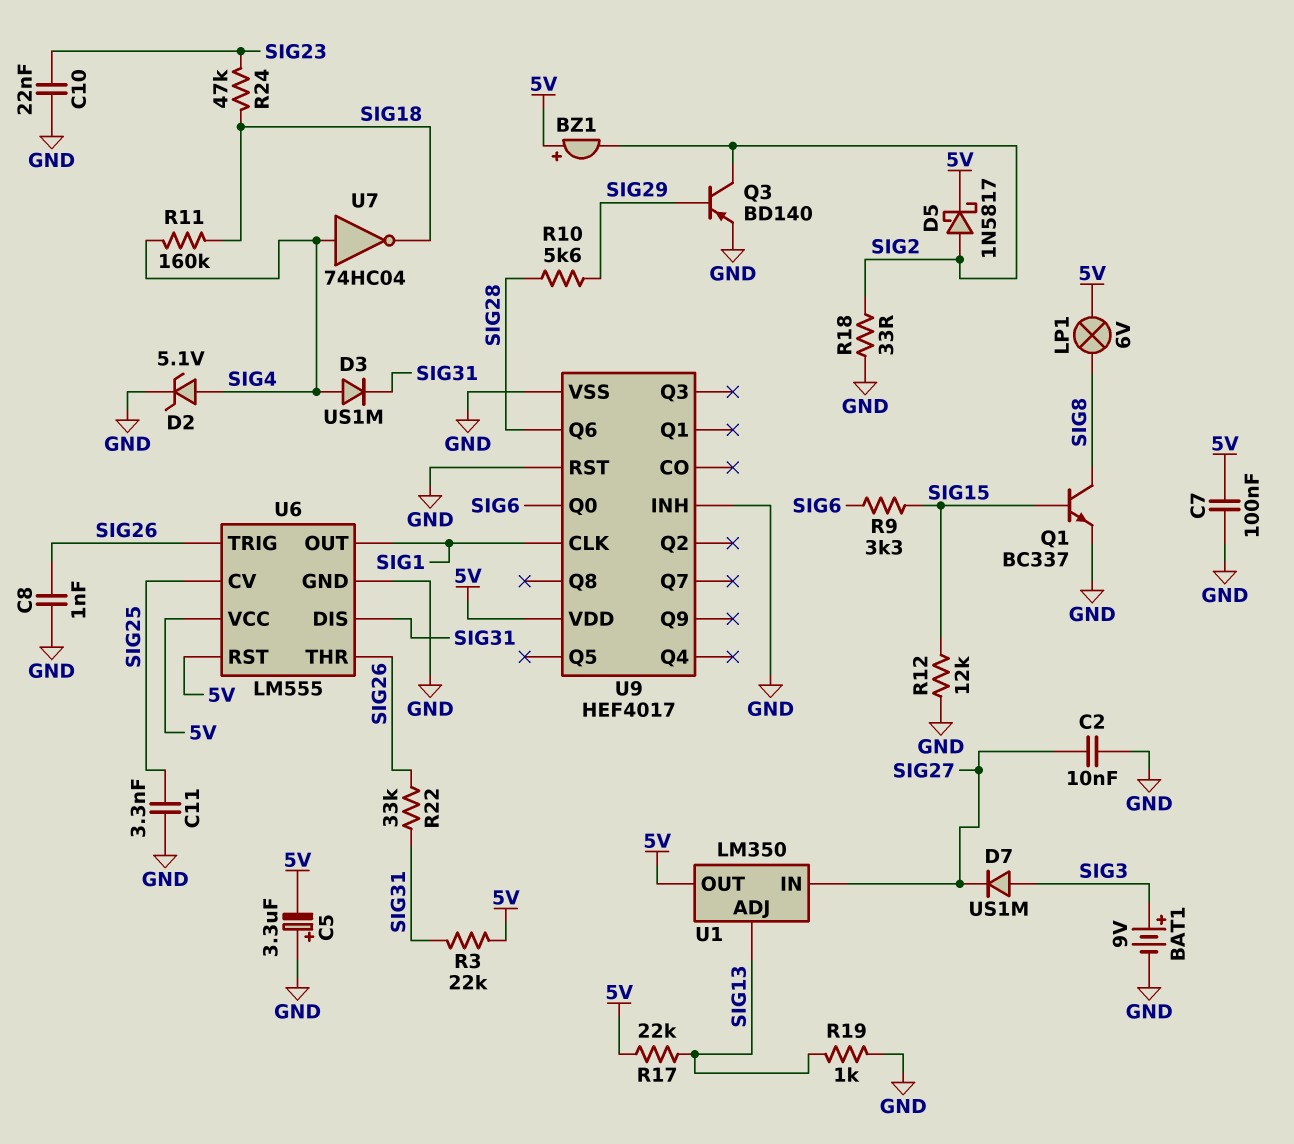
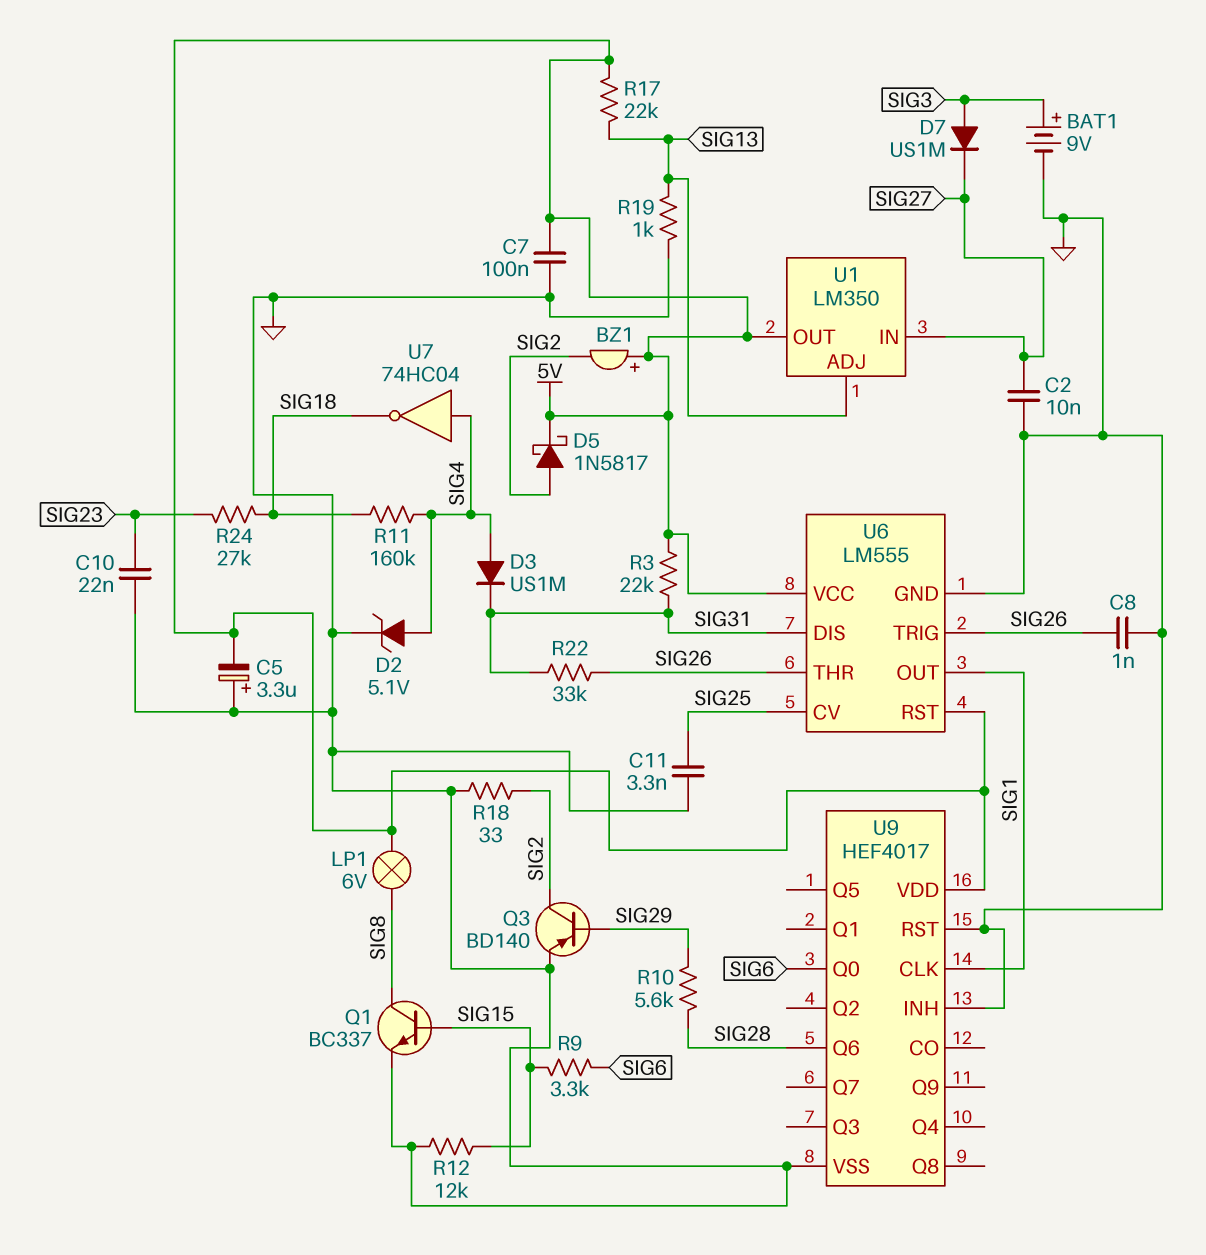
R24: 47k (SIG18, SIG23) -> 27k (SIG18, SIG23)

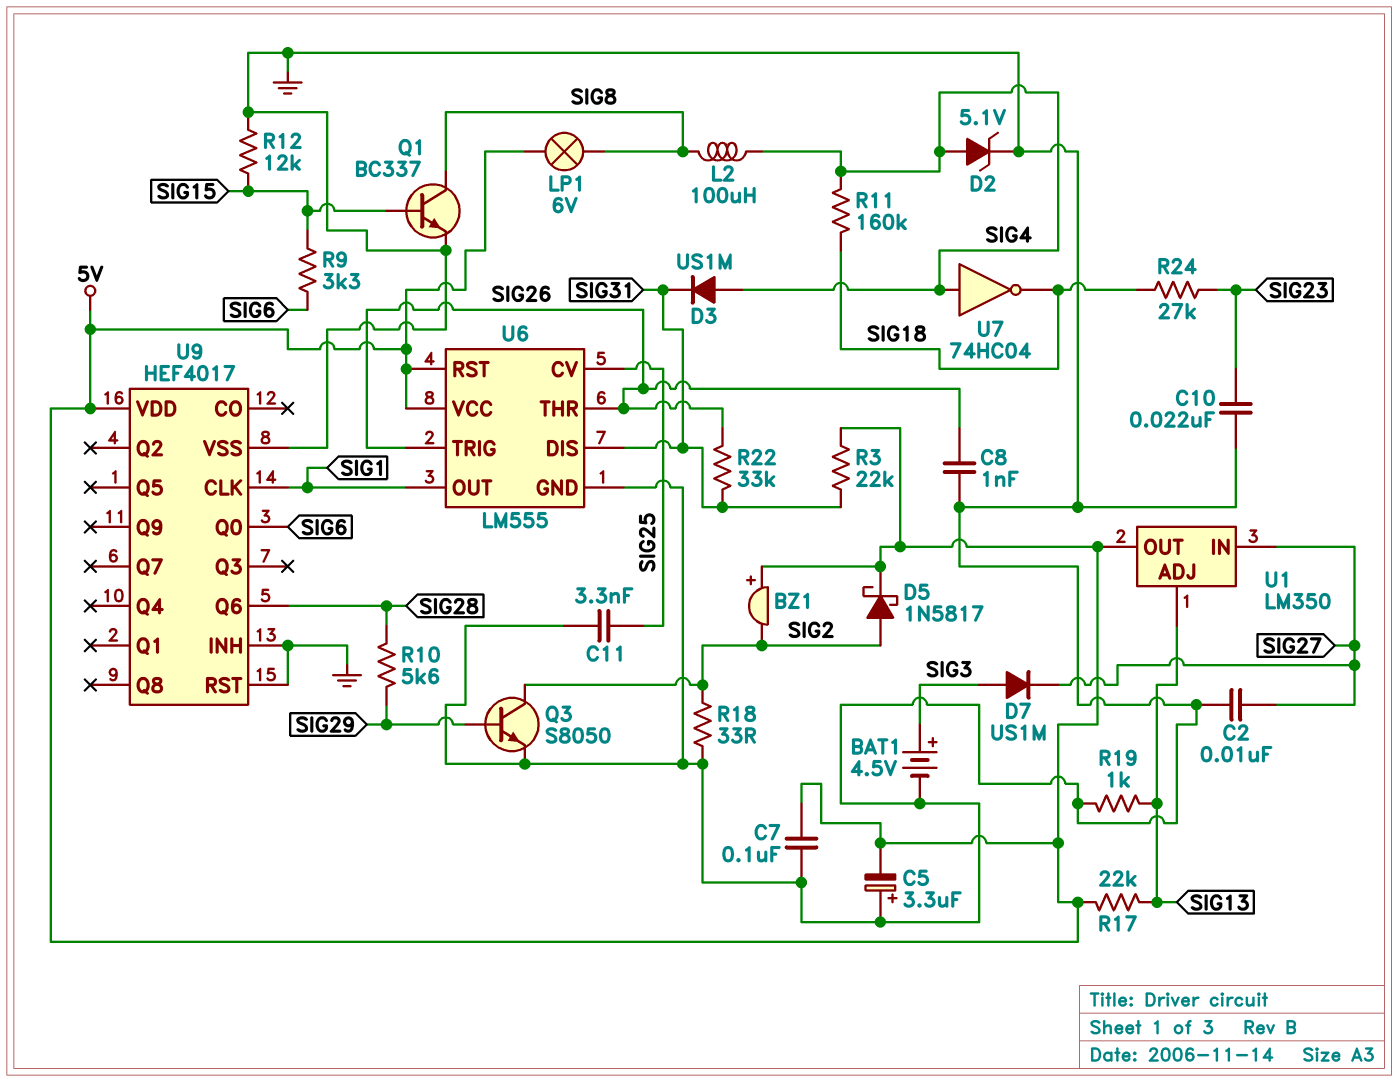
BAT1: 9V (plus SIG3, minus GND) -> 4.5V (plus SIG3, minus GND)
L2: none -> 100uH (SIG4, SIG8)
Q3: PNP BD140 (B SIG29, C SIG2, E GND) -> NPN S8050 (B SIG29, C SIG2, E GND)

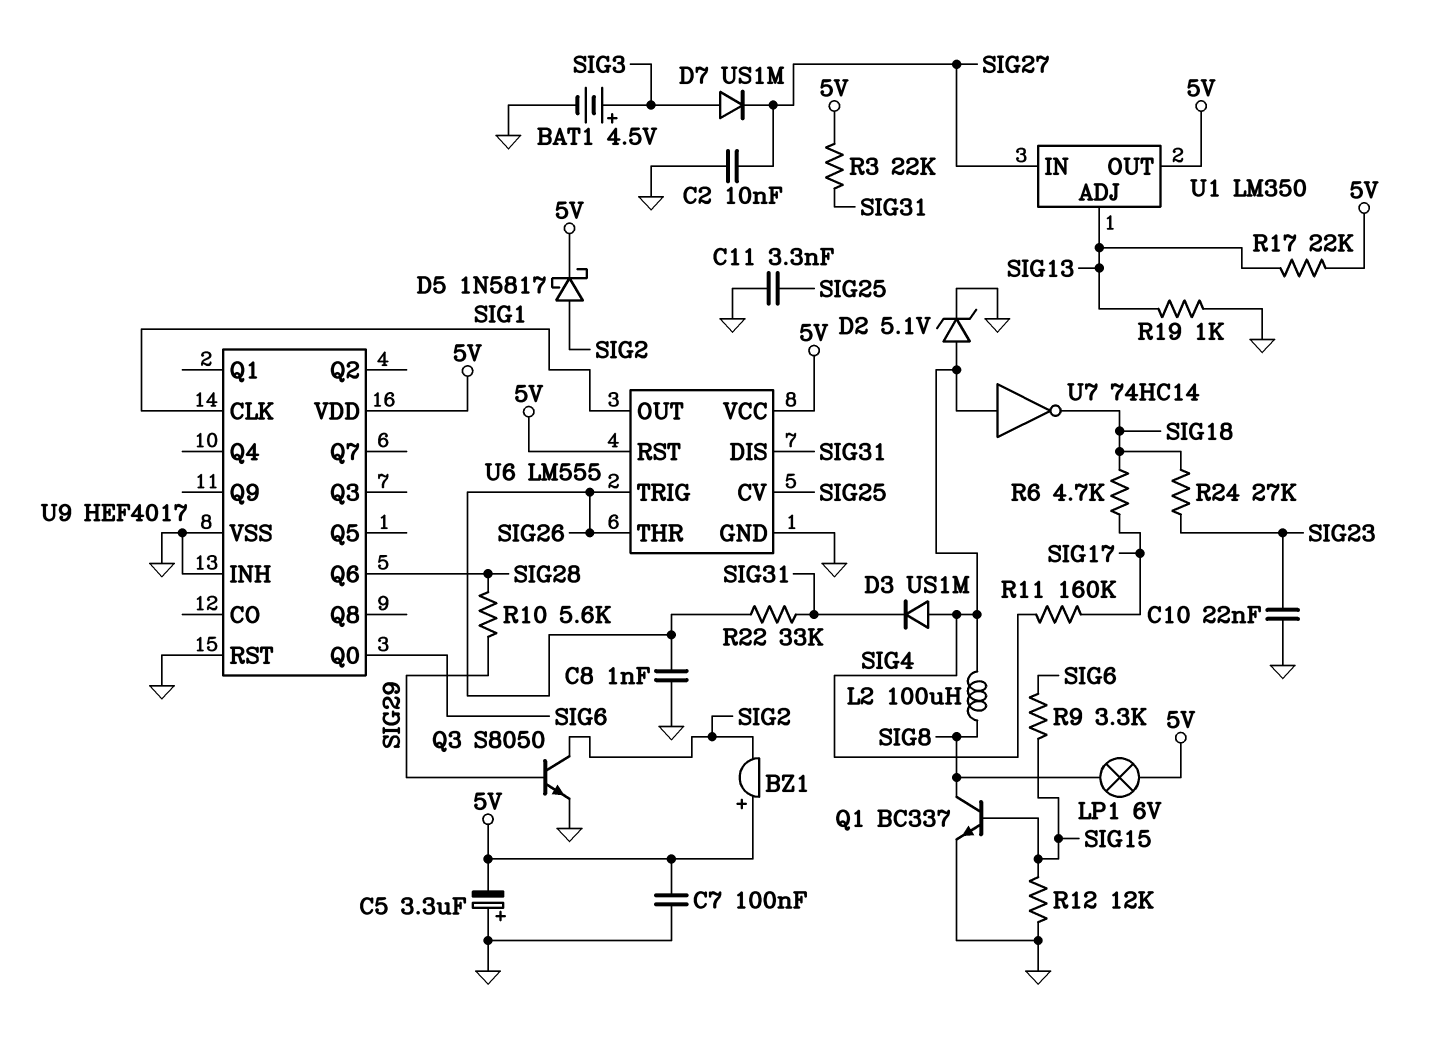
R6: none -> 4.7k (SIG17, SIG18)
R11: 160k (SIG4, SIG18) -> 160k (SIG4, SIG17)
R18: 33 (GND, SIG2) -> none
U7: NOT 74HC04 (in SIG4, out SIG18) -> NOT 74HC14 (in SIG4, out SIG18)

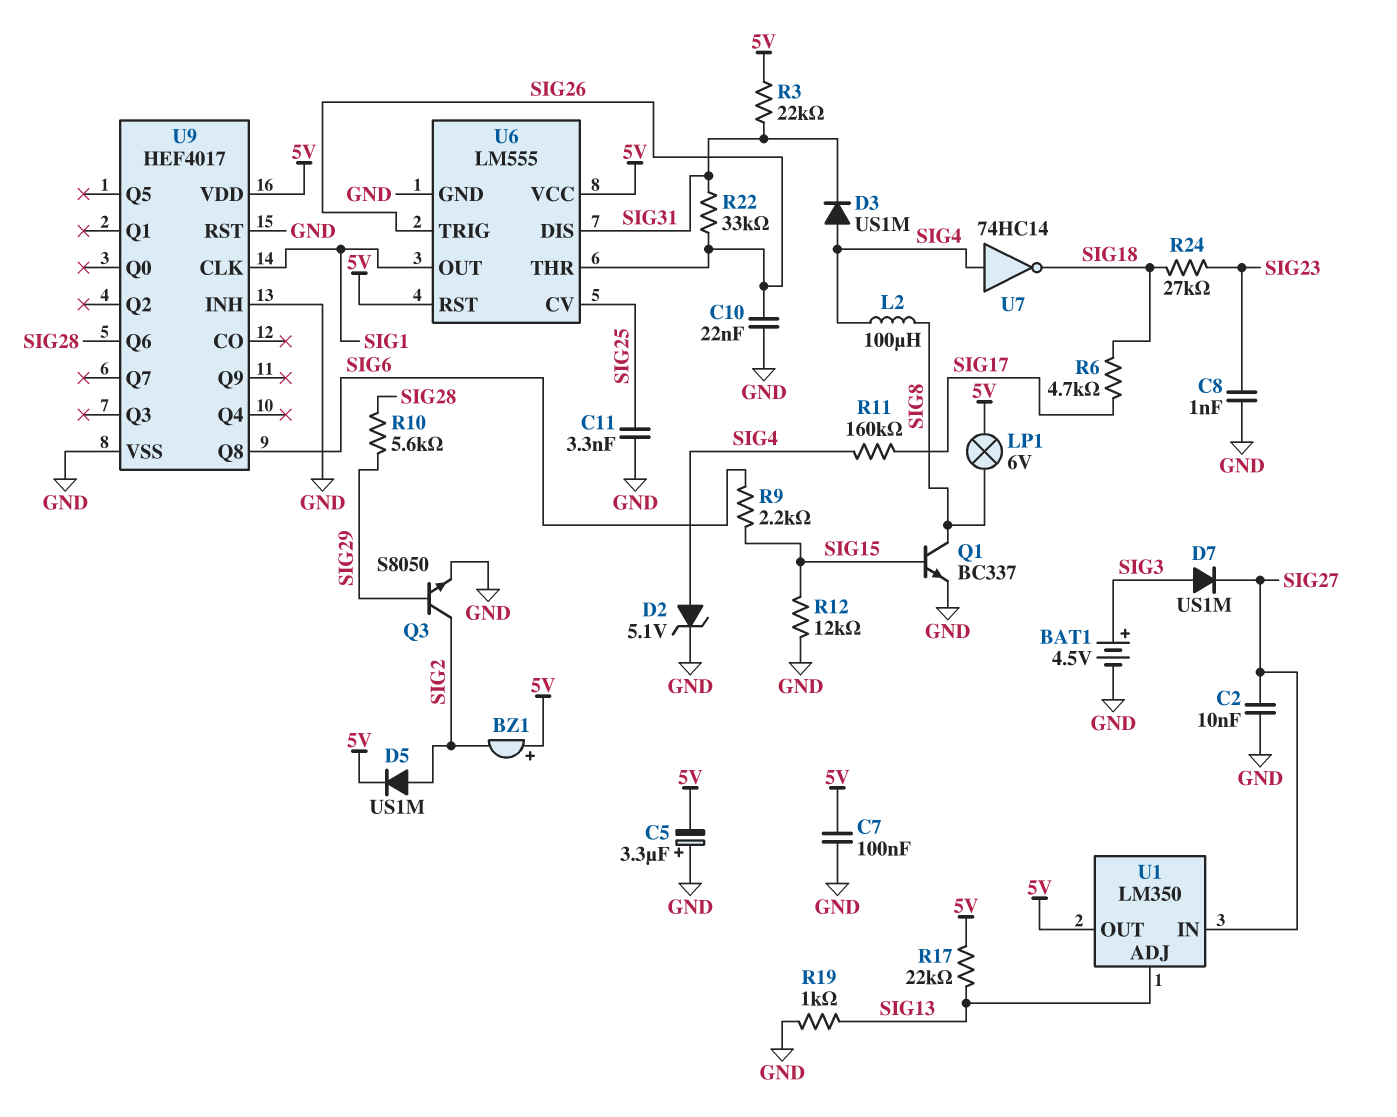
C8: 1nF (GND, SIG26) -> 1nF (GND, SIG23)
C10: 22nF (GND, SIG23) -> 22nF (GND, SIG26)
D5: schottky 1N5817 (A SIG2, K 5V) -> diode US1M (A SIG2, K 5V)
R9: 3.3k (SIG6, SIG15) -> 2.2k (SIG6, SIG15)
U9 pin Q0: SIG6 -> none
U9 pin Q8: none -> SIG6

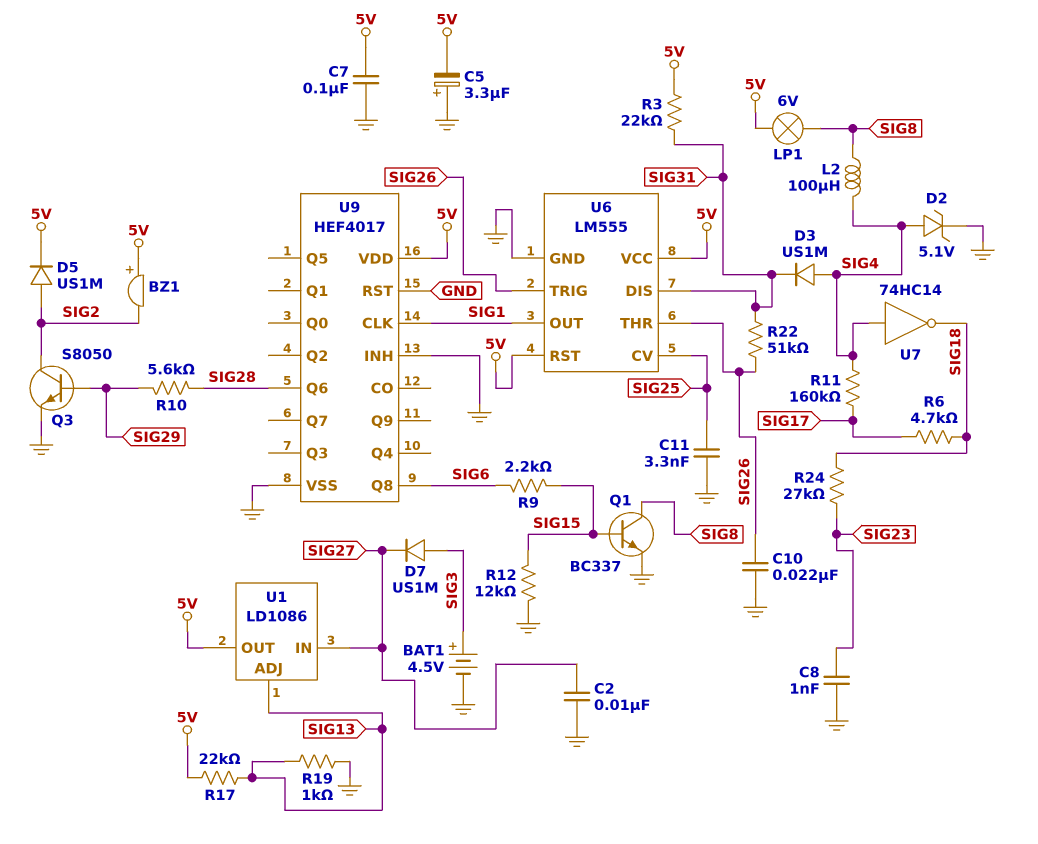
R22: 33k (SIG26, SIG31) -> 51k (SIG26, SIG31)
U1: LM350 -> LD1086

